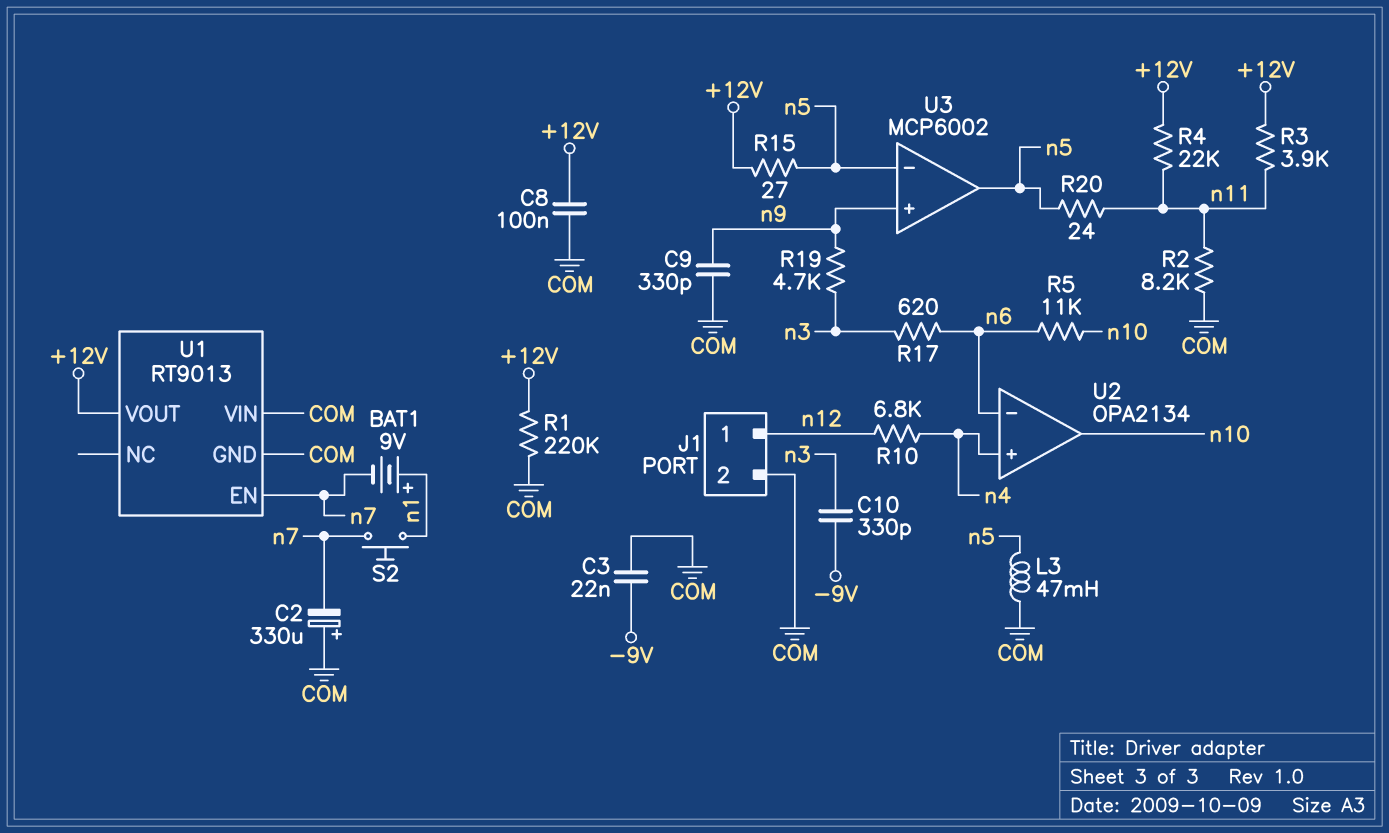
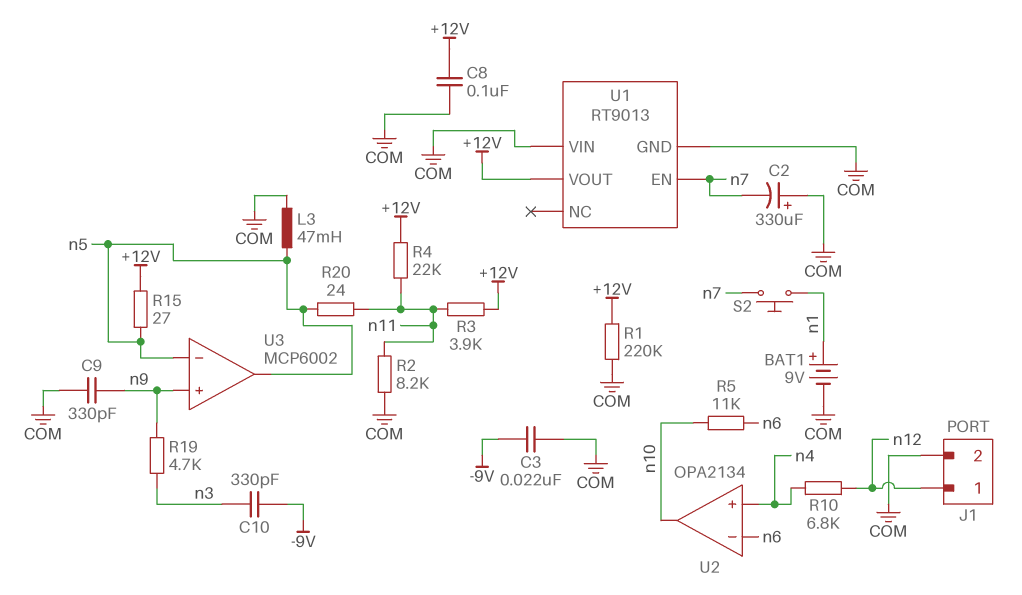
BAT1: 9V (plus n1, minus n7) -> 9V (plus n1, minus COM)
R17: 620 (n3, n6) -> none

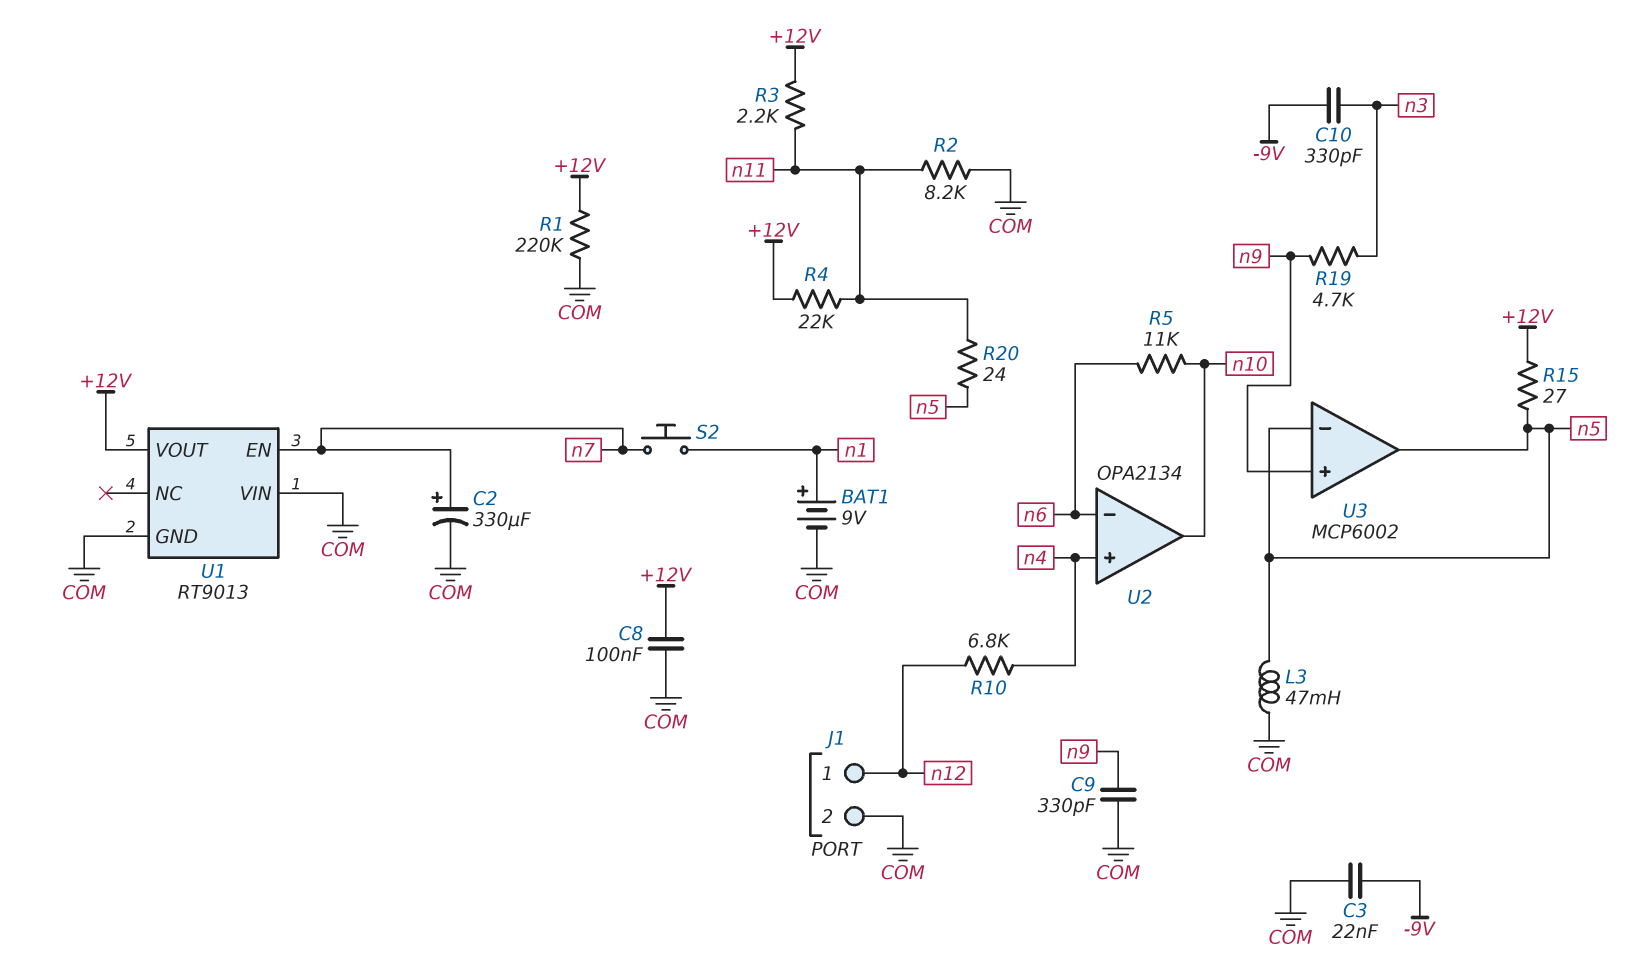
C2: 330uF (plus COM, minus n7) -> 330uF (plus n7, minus COM)
R3: 3.9k (+12V, n11) -> 2.2k (+12V, n11)

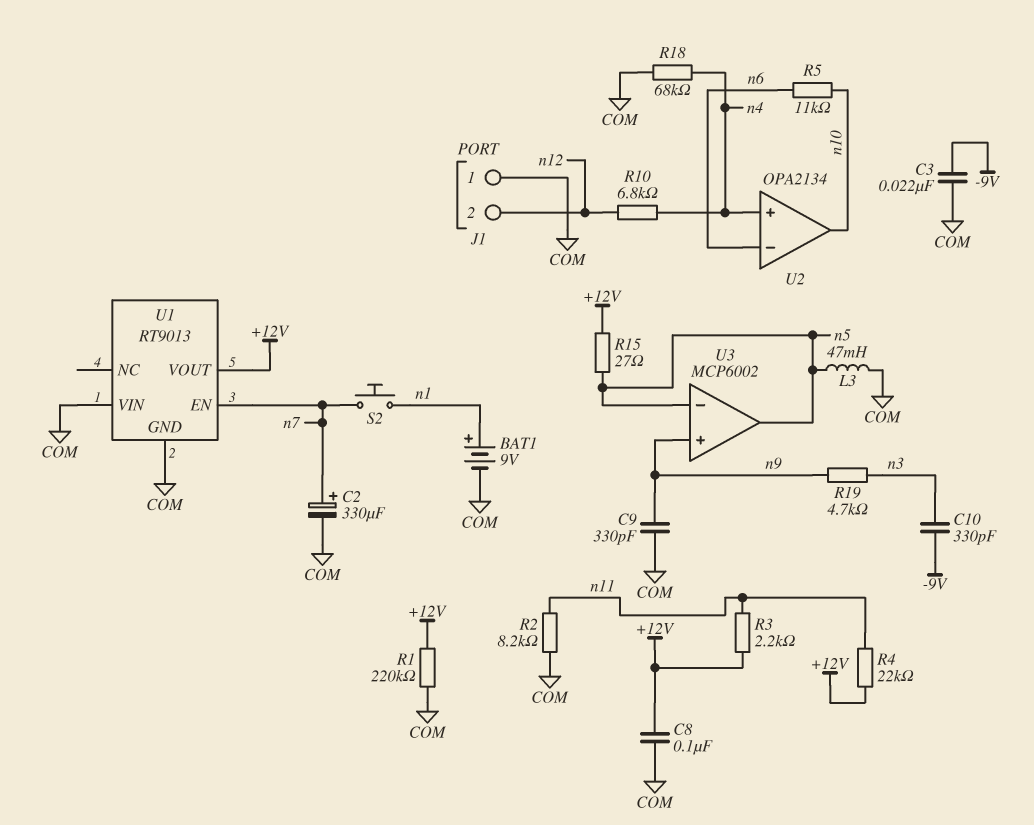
J1 pin 1: n12 -> COM
J1 pin 2: COM -> n12
R18: none -> 68k (COM, n4)
R20: 24 (n5, n11) -> none

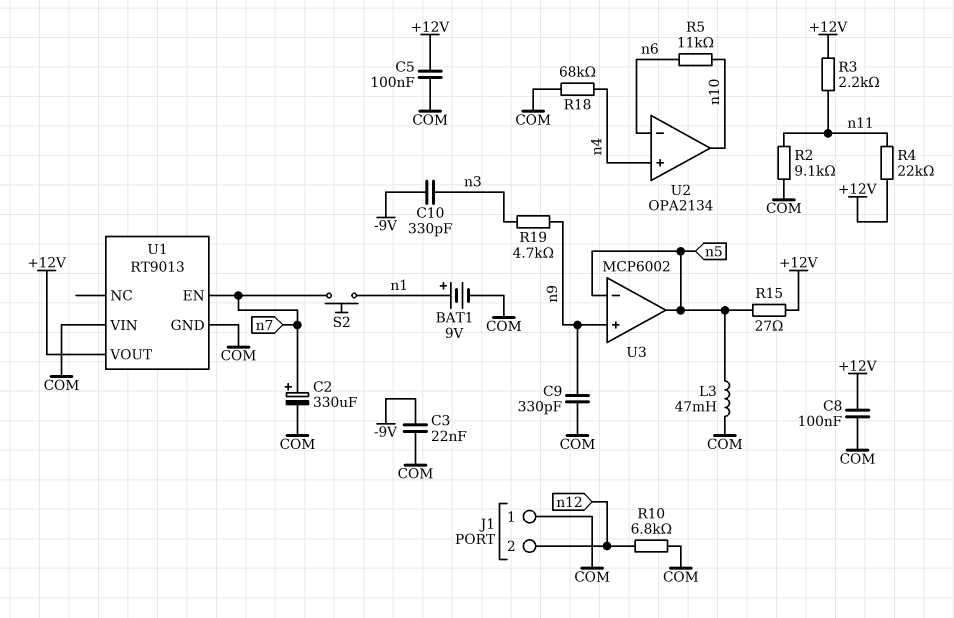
C5: none -> 100nF (+12V, COM)
R1: 220k (+12V, COM) -> none
R2: 8.2k (COM, n11) -> 9.1k (COM, n11)
R10: 6.8k (n4, n12) -> 6.8k (COM, n12)

